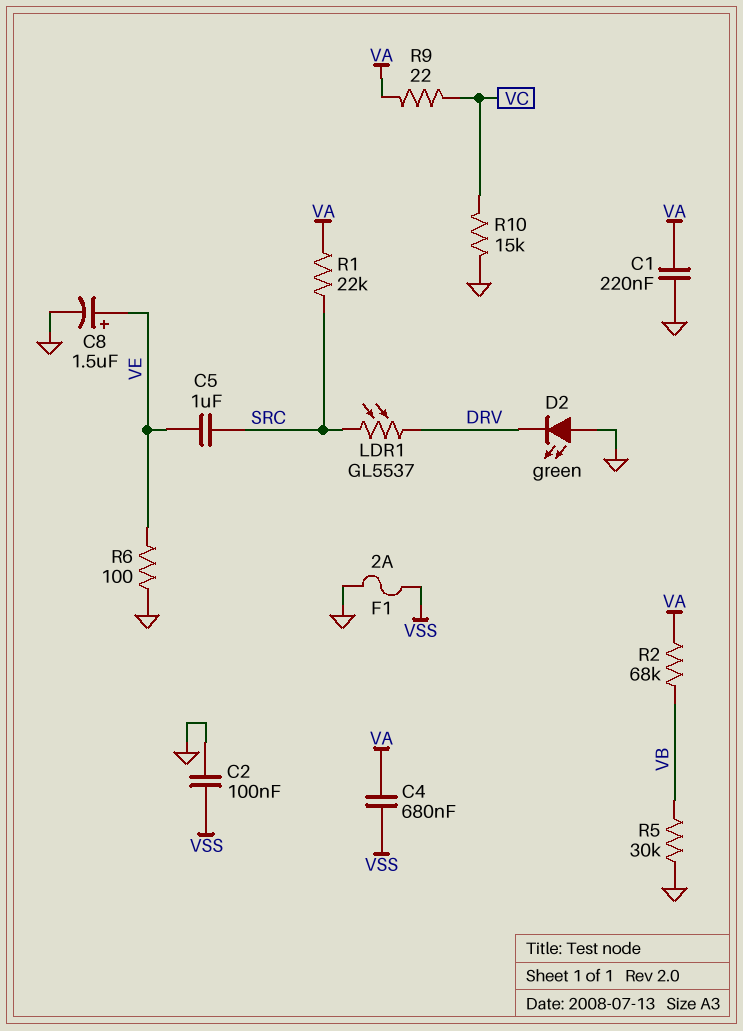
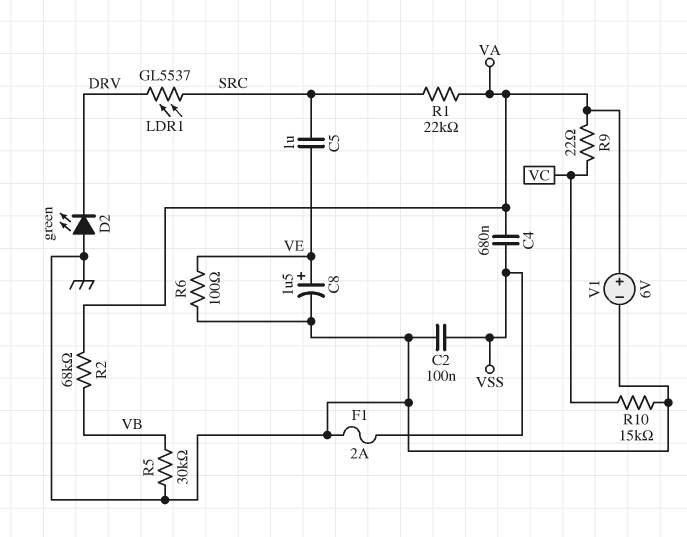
C1: 220nF (GND, VA) -> none
V1: none -> 6V (plus VA, minus GND)

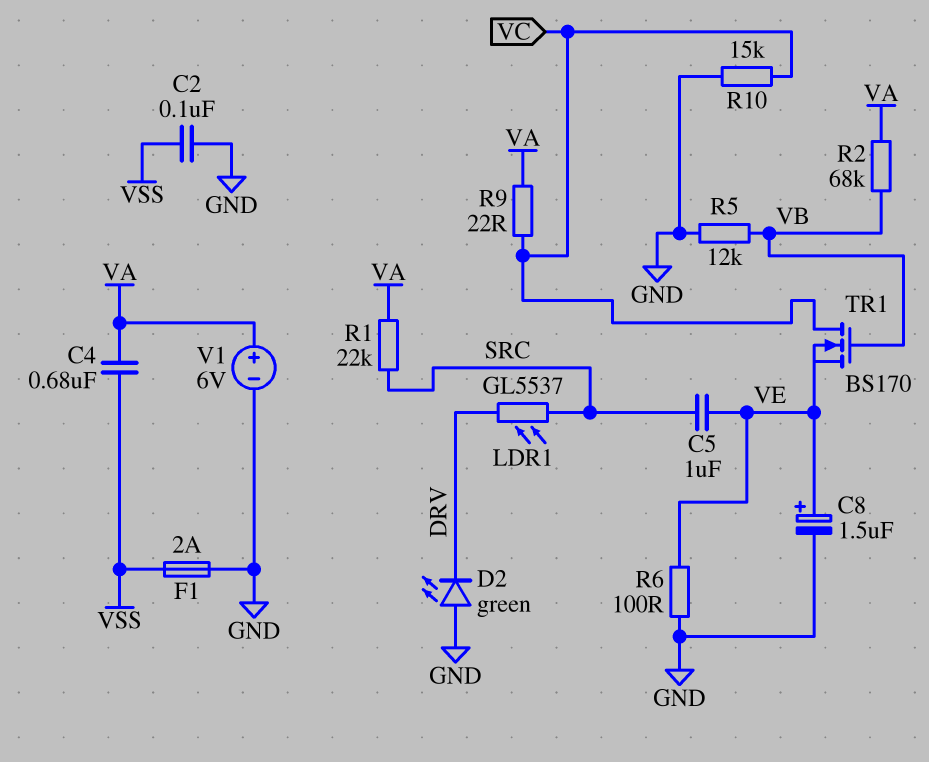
R5: 30k (GND, VB) -> 12k (GND, VB)
TR1: none -> NMOS BS170 (G VB, D VC, S VE)

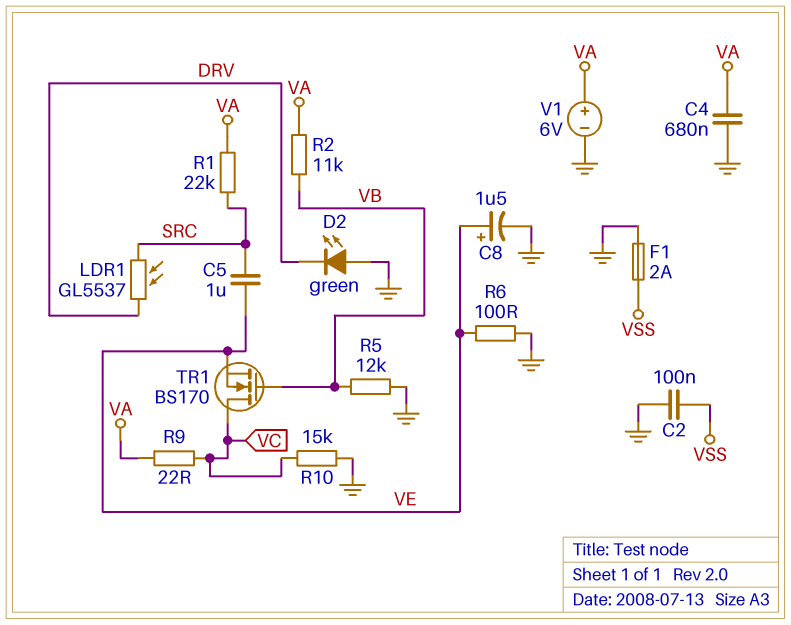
C4: 680nF (VA, VSS) -> 680nF (GND, VA)
R2: 68k (VA, VB) -> 11k (VA, VB)

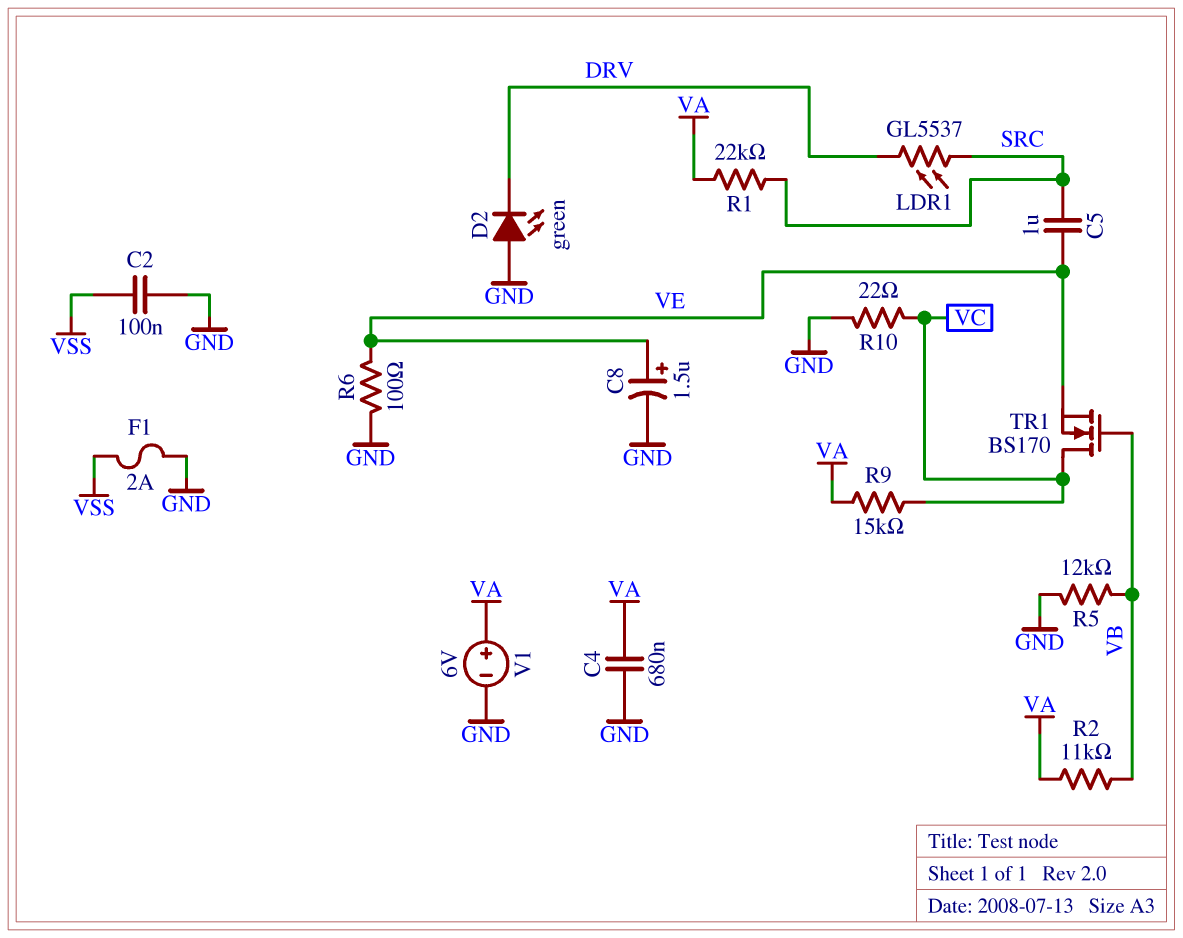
R9: 22 (VA, VC) -> 15k (VA, VC)
R10: 15k (GND, VC) -> 22 (GND, VC)

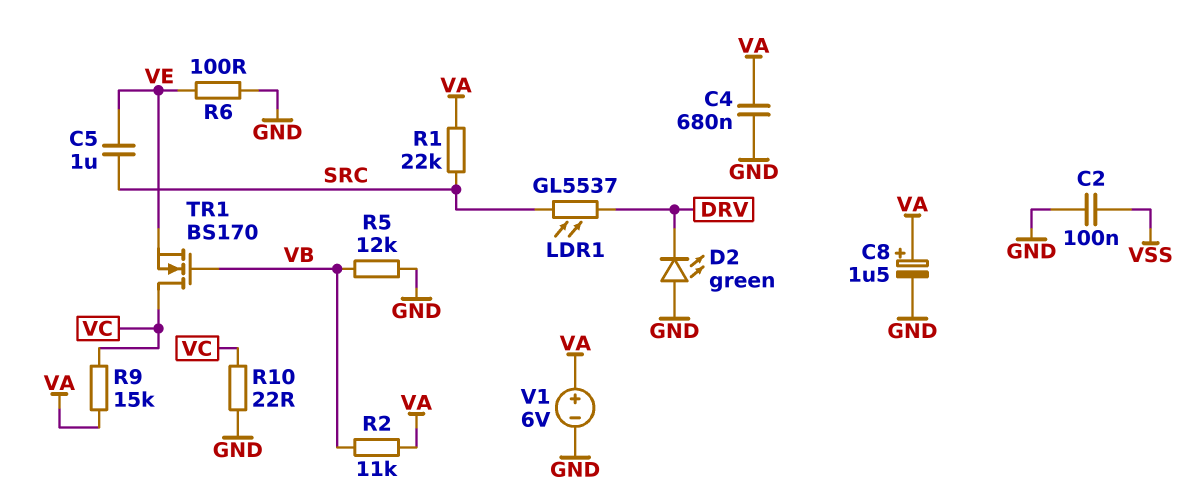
C8: 1.5uF (plus VE, minus GND) -> 1.5uF (plus VA, minus GND)
F1: 2A (GND, VSS) -> none

